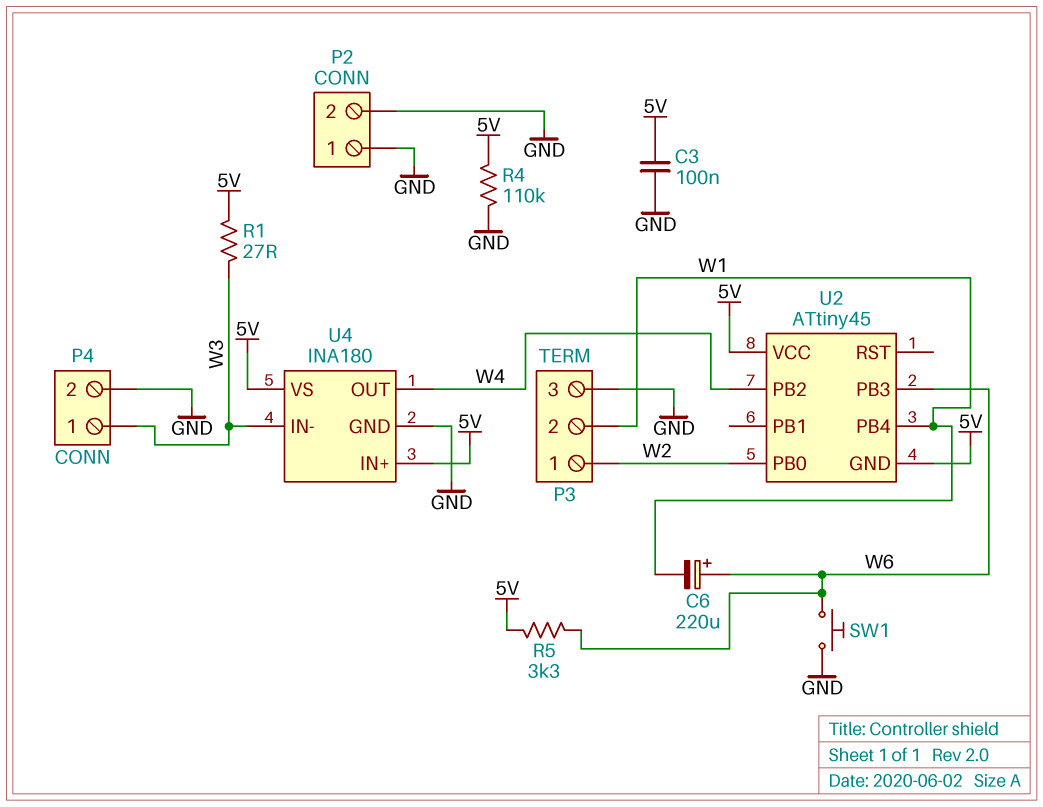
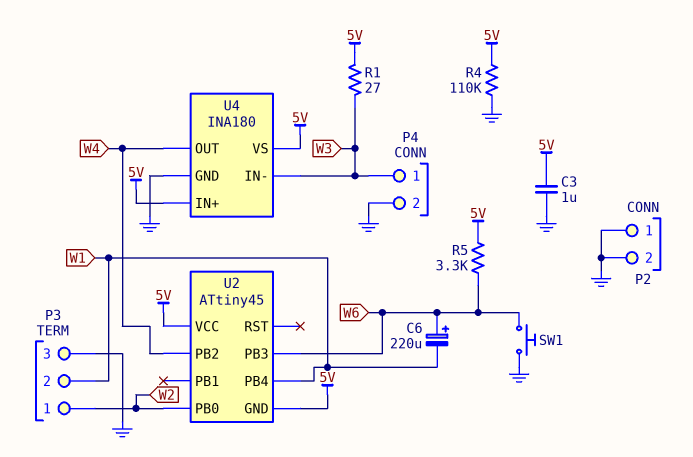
C3: 100nF (5V, GND) -> 1uF (5V, GND)

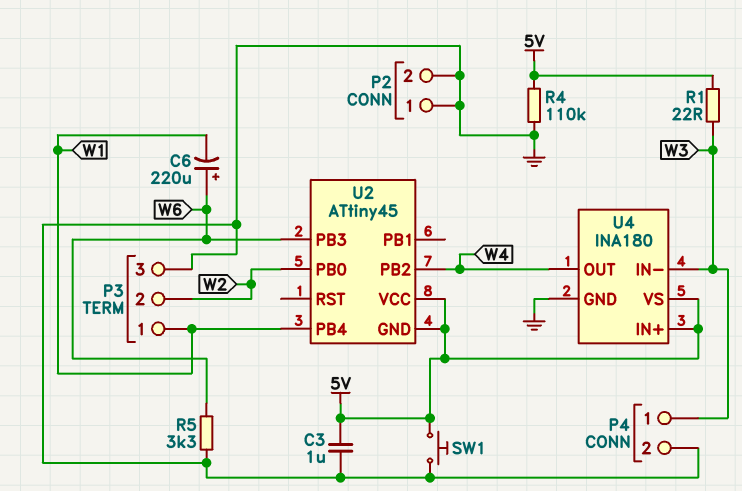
P3 pin 1: W2 -> W1
P3 pin 2: W1 -> W2
R1: 27 (5V, W3) -> 22 (5V, W3)
R5: 3.3k (5V, W6) -> 3.3k (GND, W6)
SW1: button (GND, W6) -> button (5V, GND)

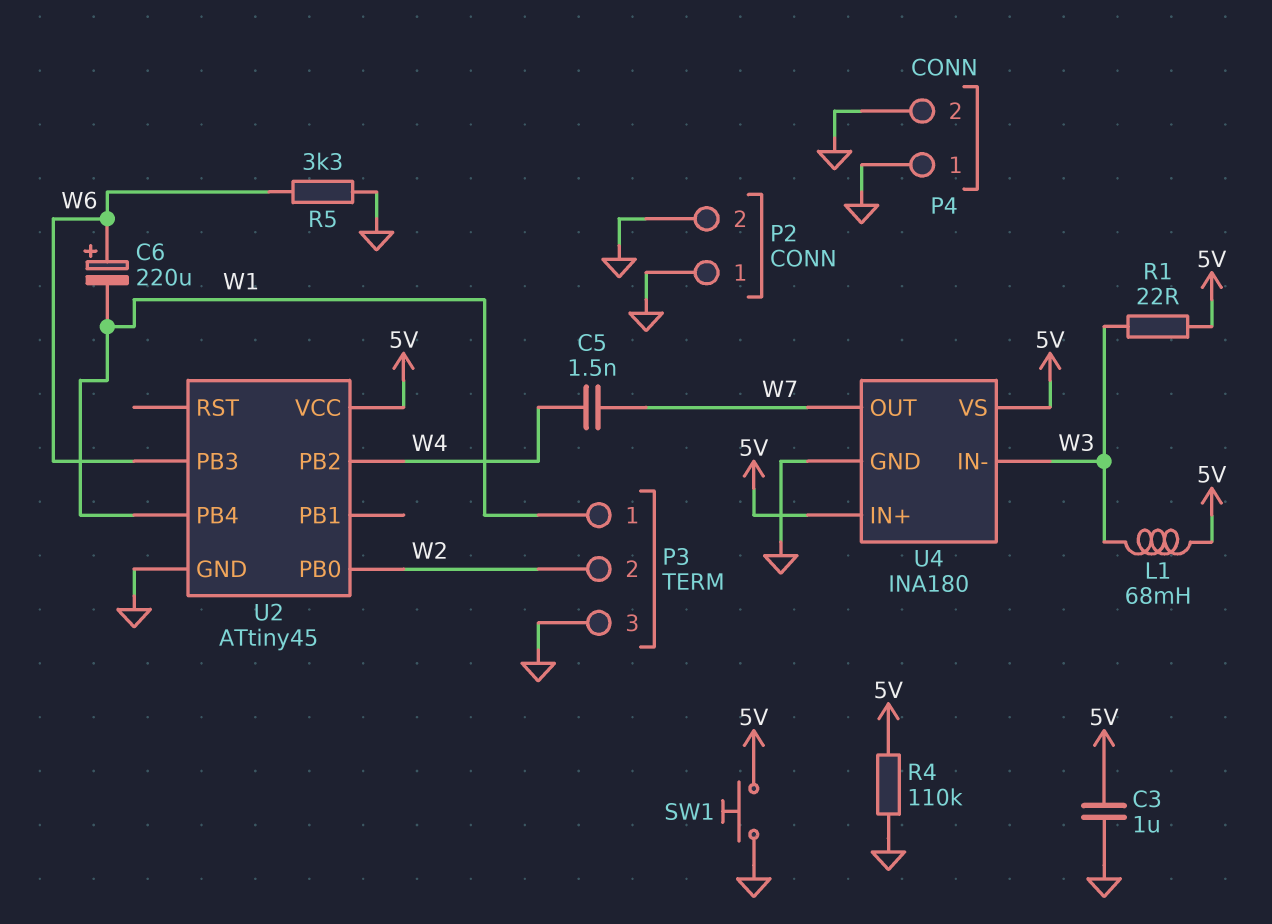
C5: none -> 1.5nF (W4, W7)
L1: none -> 68mH (5V, W3)
P4 pin 1: W3 -> GND
U2 pin GND: 5V -> GND
U4 pin OUT: W4 -> W7

